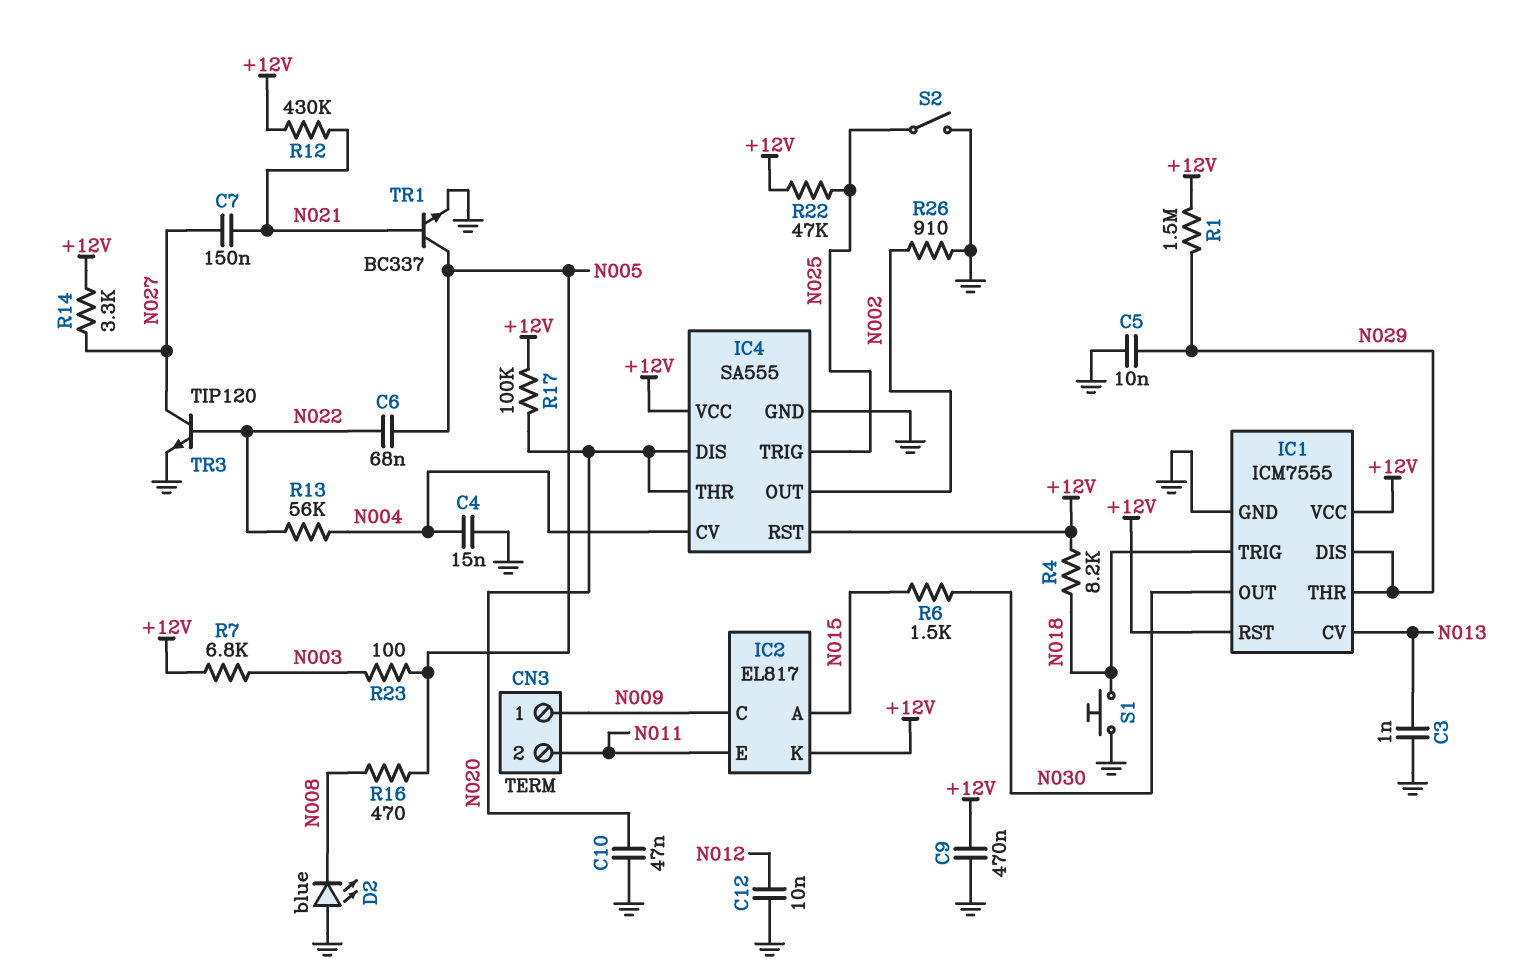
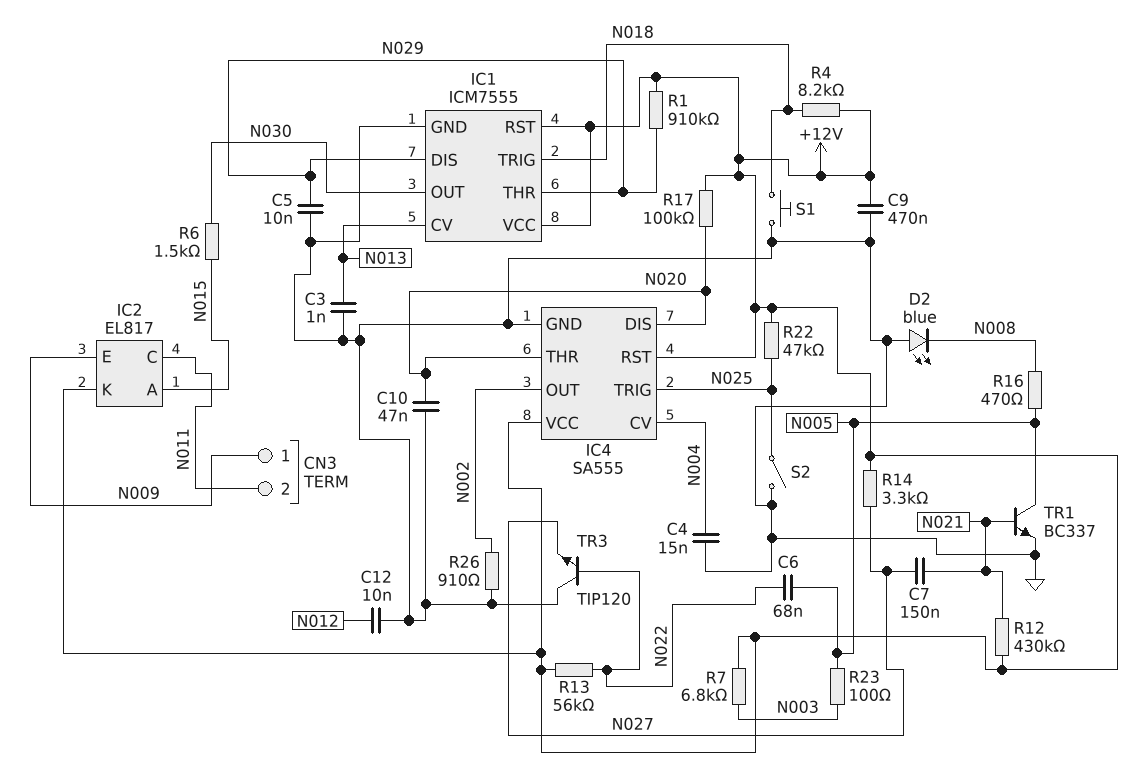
IC2 pin C: N009 -> N011
IC2 pin E: N011 -> N009
R1: 1.5M (+12V, N029) -> 910k (+12V, N029)
R13: 56k (N004, N022) -> 56k (+12V, N022)
TR3: NPN TIP120 (B N022, C N027, E GND) -> NPN TIP120 (B N022, C GND, E N027)

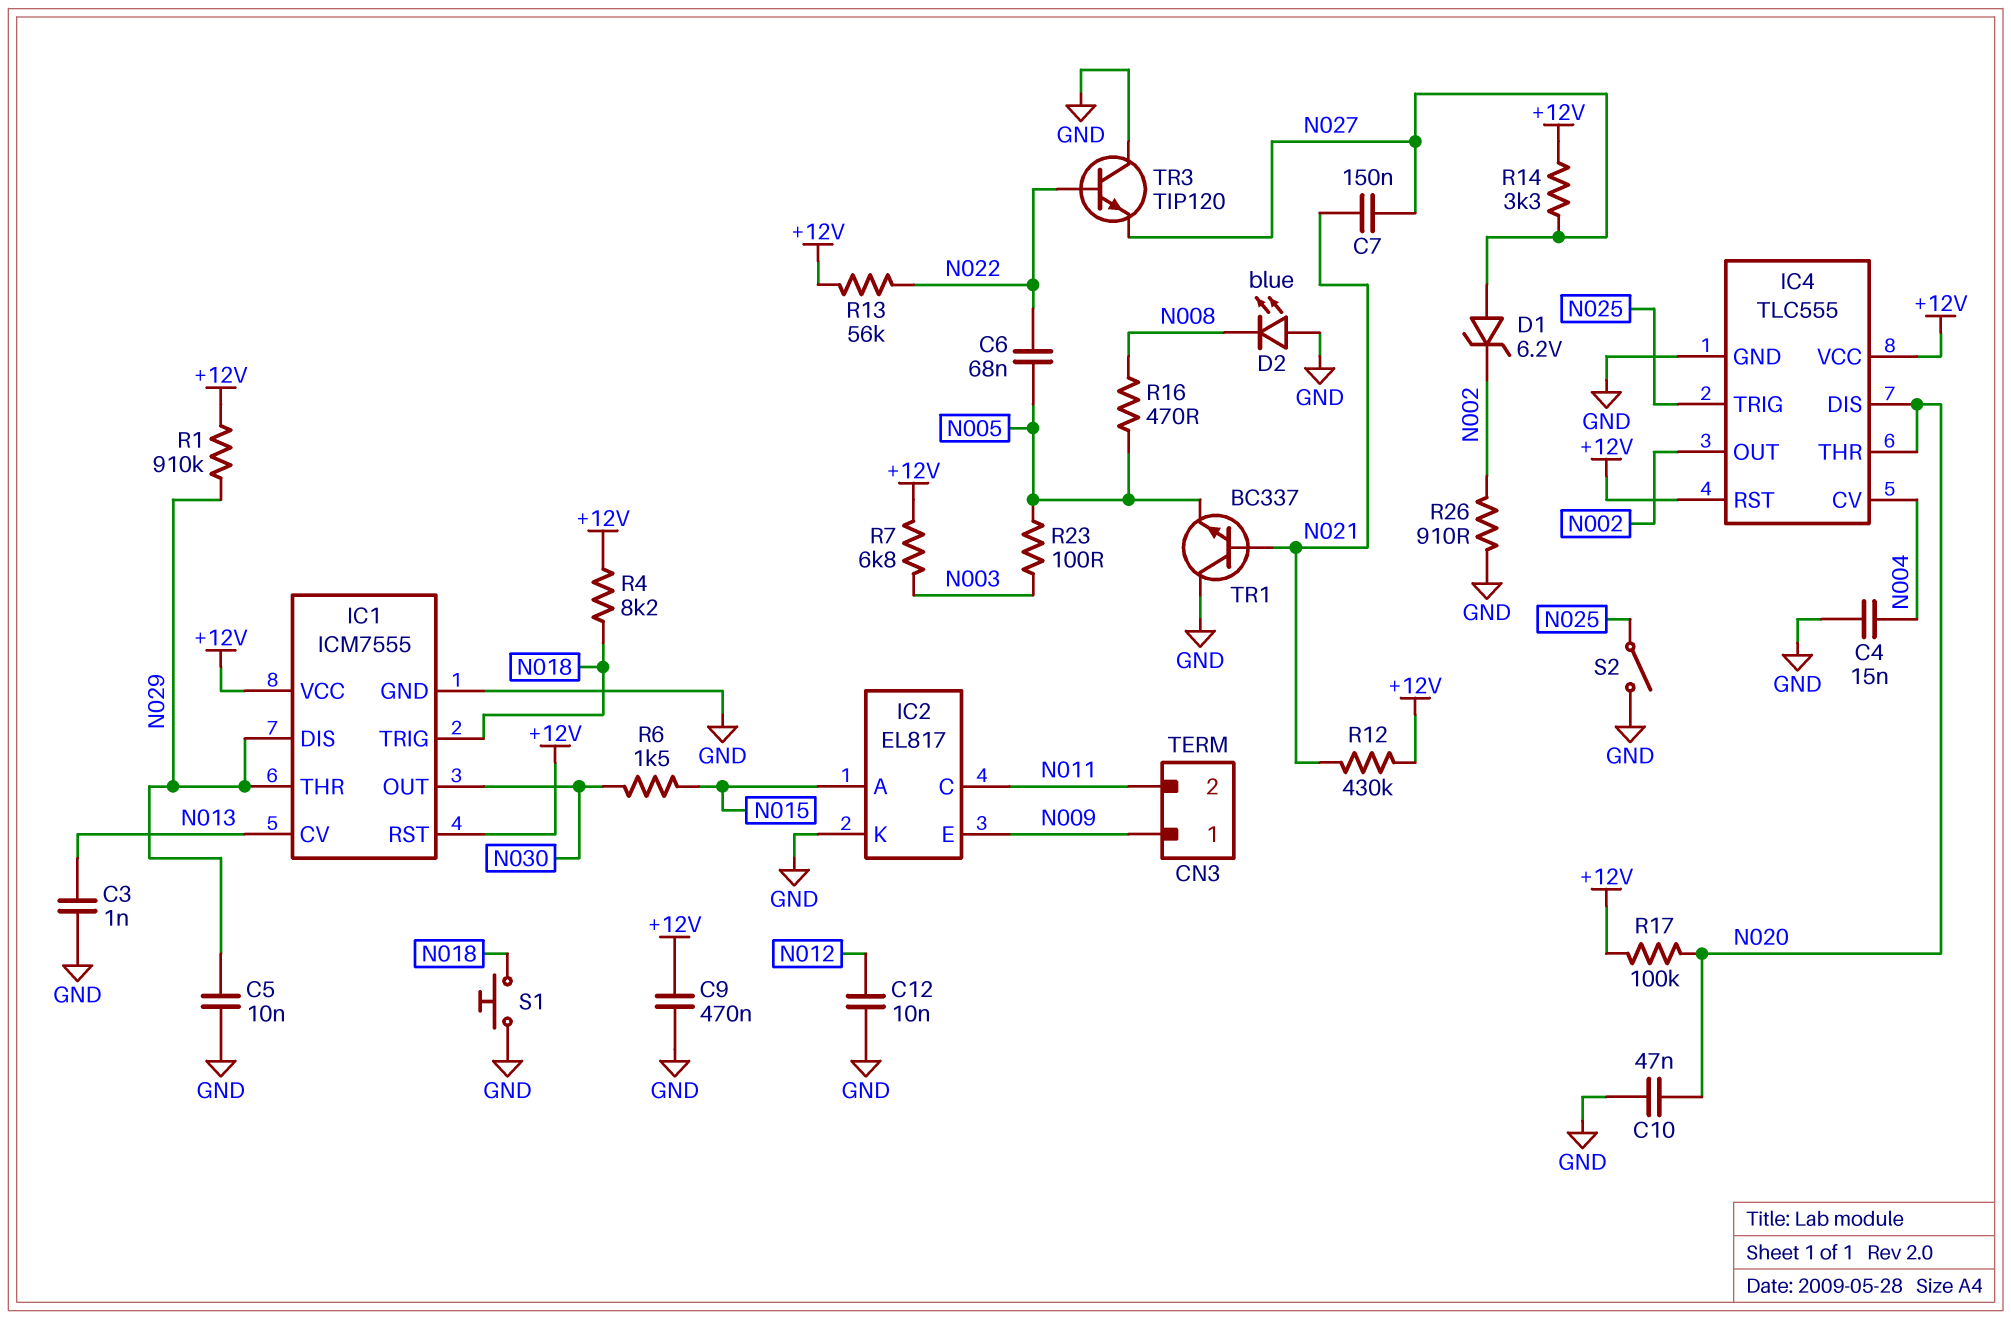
D1: none -> zener 6.2V (A N027, K N002)
IC2 pin K: +12V -> GND
IC4: SA555 -> TLC555
R22: 47k (+12V, N025) -> none
TR1: NPN BC337 (B N021, C N005, E GND) -> NPN BC337 (B N021, C GND, E N005)

